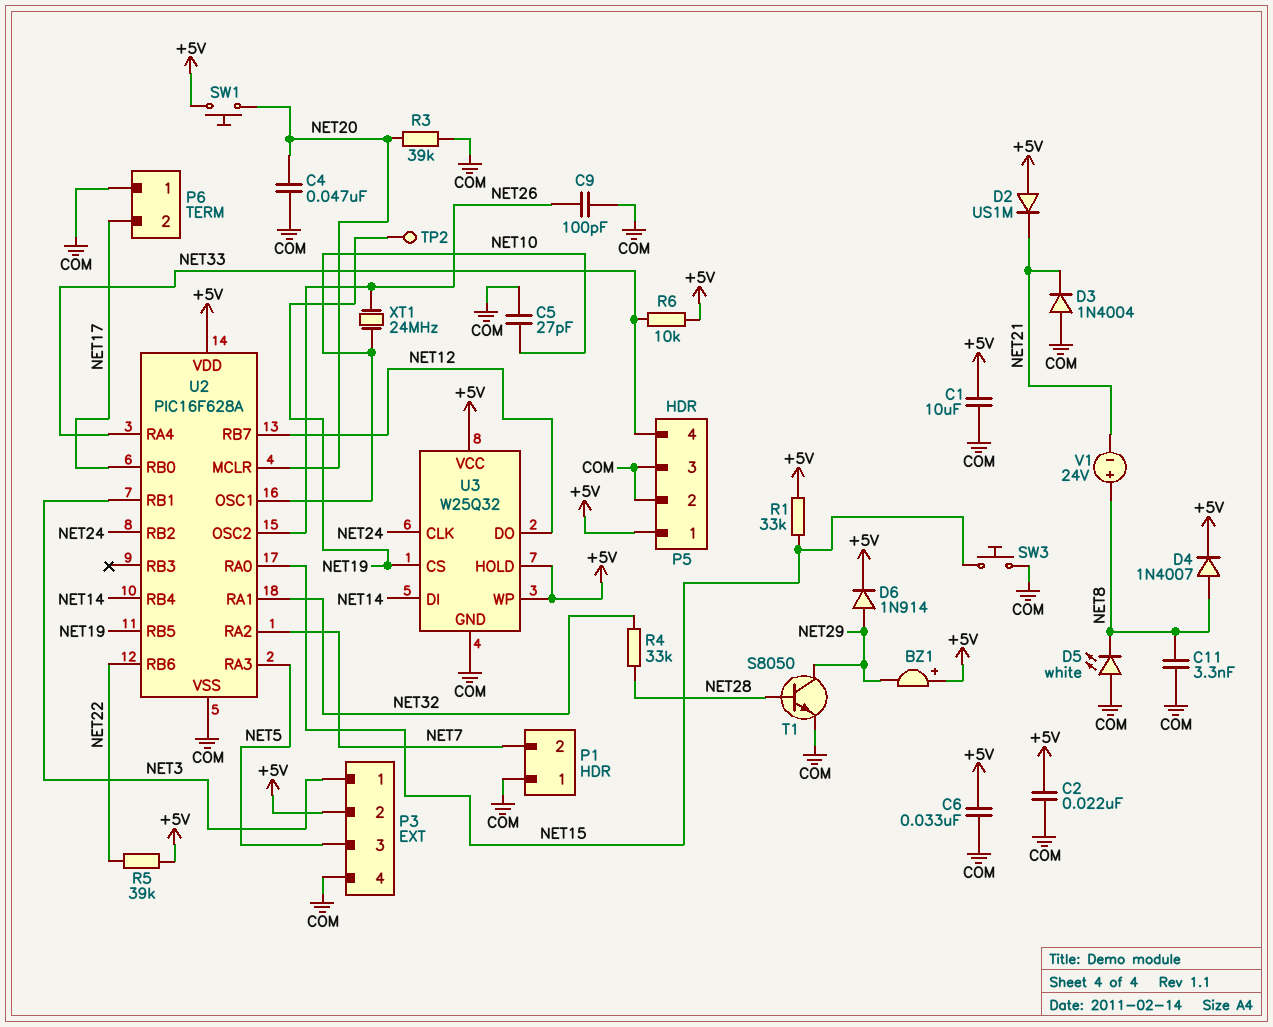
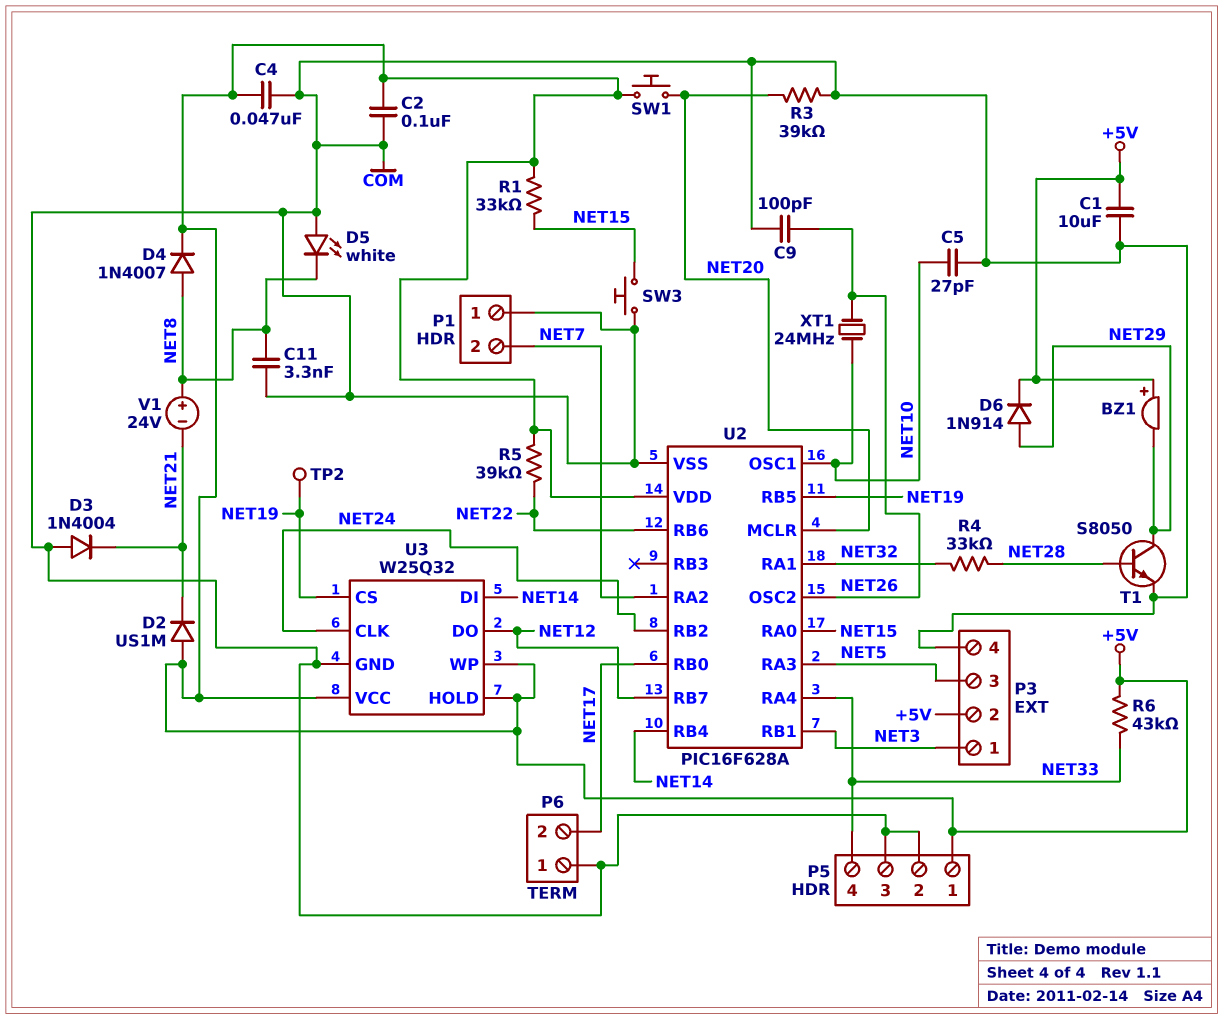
C2: 22nF (+5V, COM) -> 100nF (+5V, COM)
C4: 47nF (COM, NET20) -> 47nF (+5V, COM)
C6: 33nF (+5V, COM) -> none
R6: 10k (+5V, NET33) -> 43k (+5V, NET33)

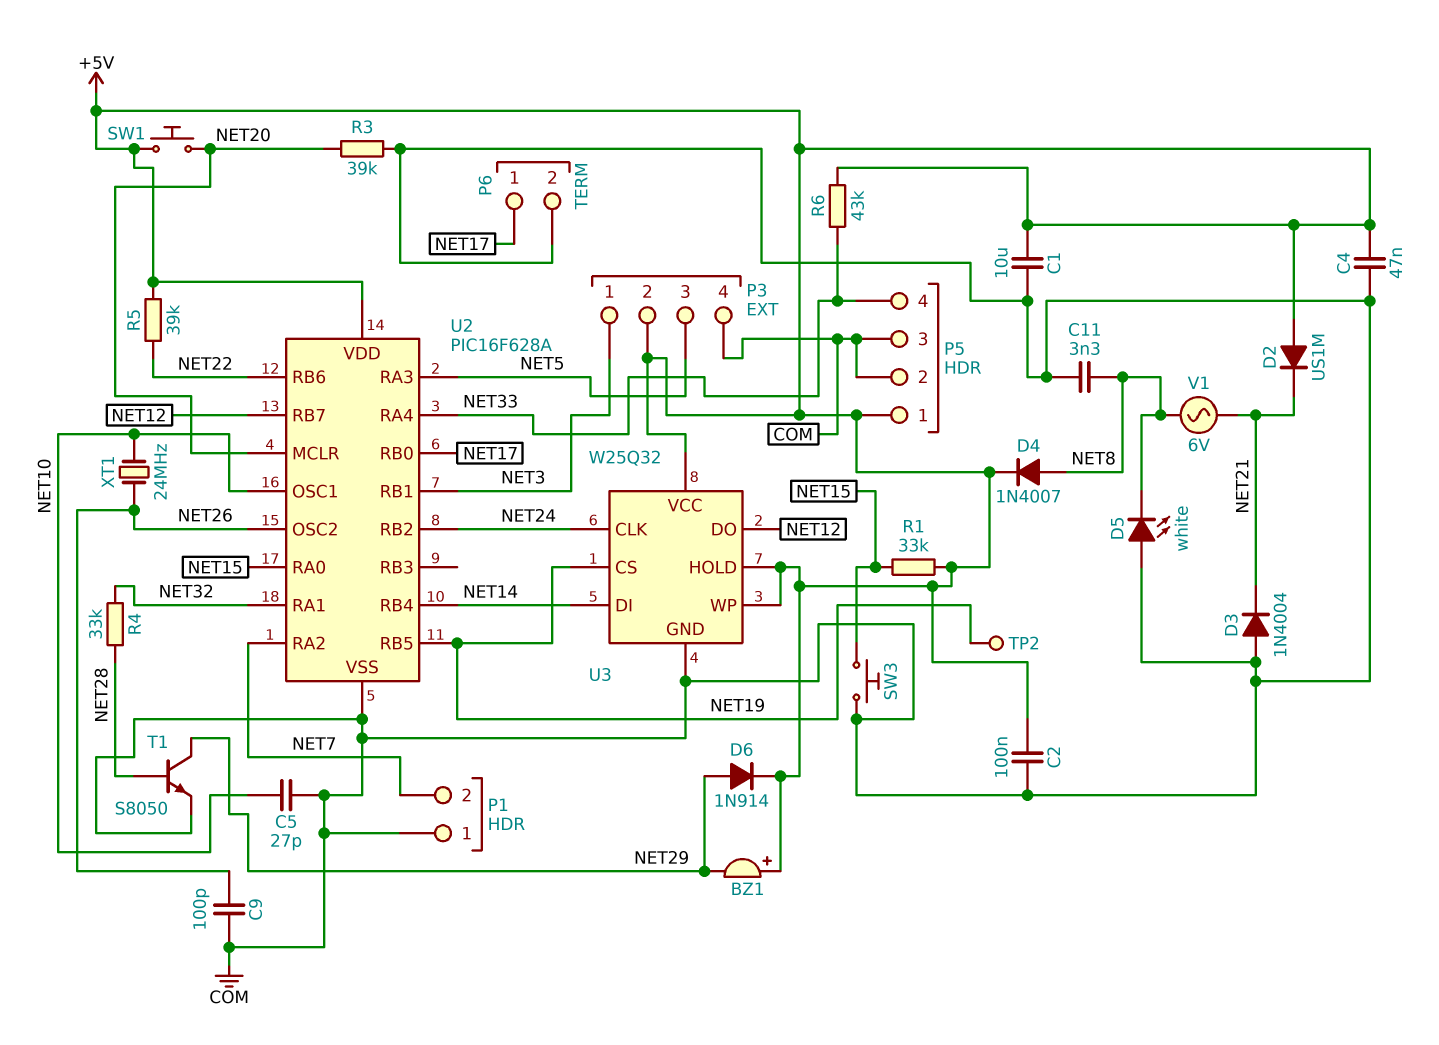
P6 pin 1: COM -> NET17
P6 pin 2: NET17 -> COM
V1: 24V (plus NET8, minus NET21) -> AC 6V (NET8, NET21)

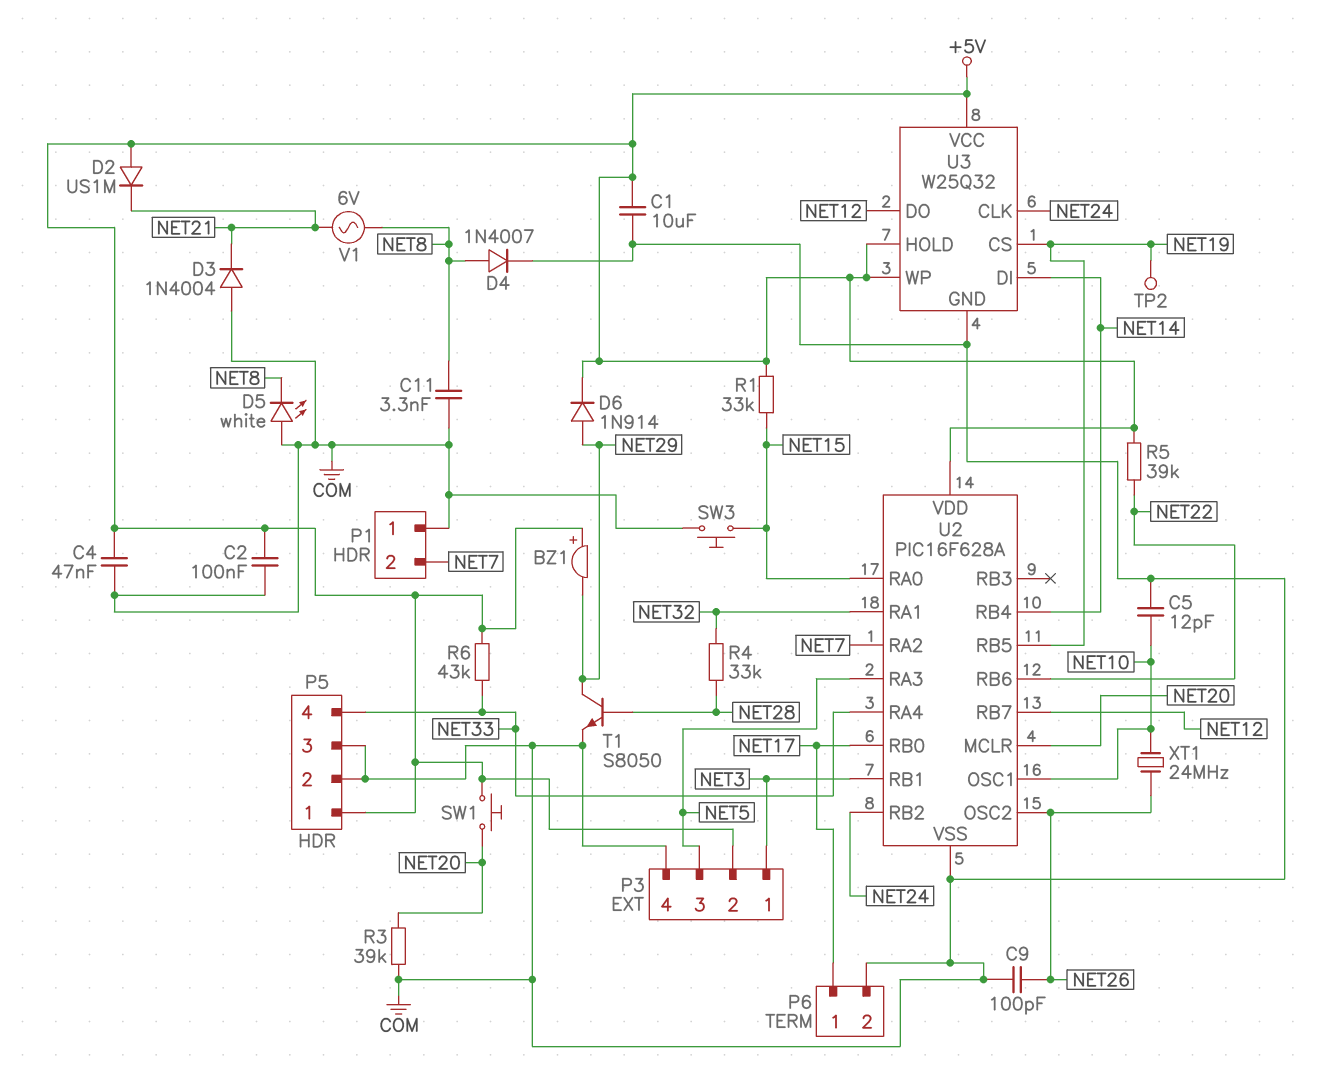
C5: 27pF (COM, NET10) -> 12pF (COM, NET10)
D4: diode 1N4007 (A NET8, K +5V) -> diode 1N4007 (A NET8, K COM)

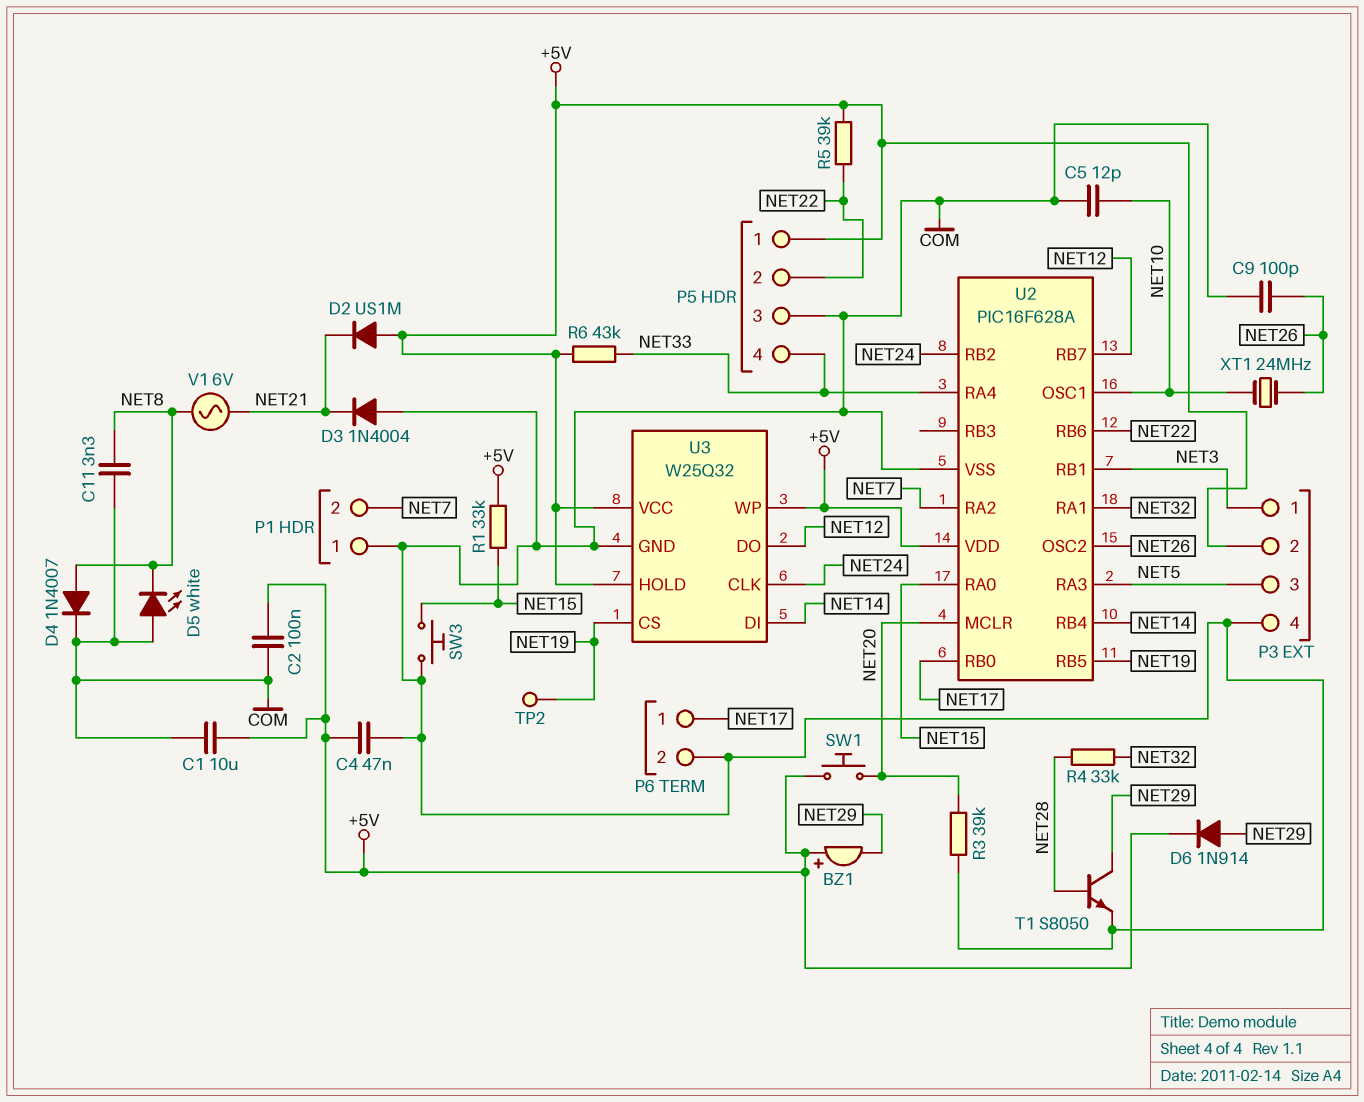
P5 pin 2: COM -> NET22

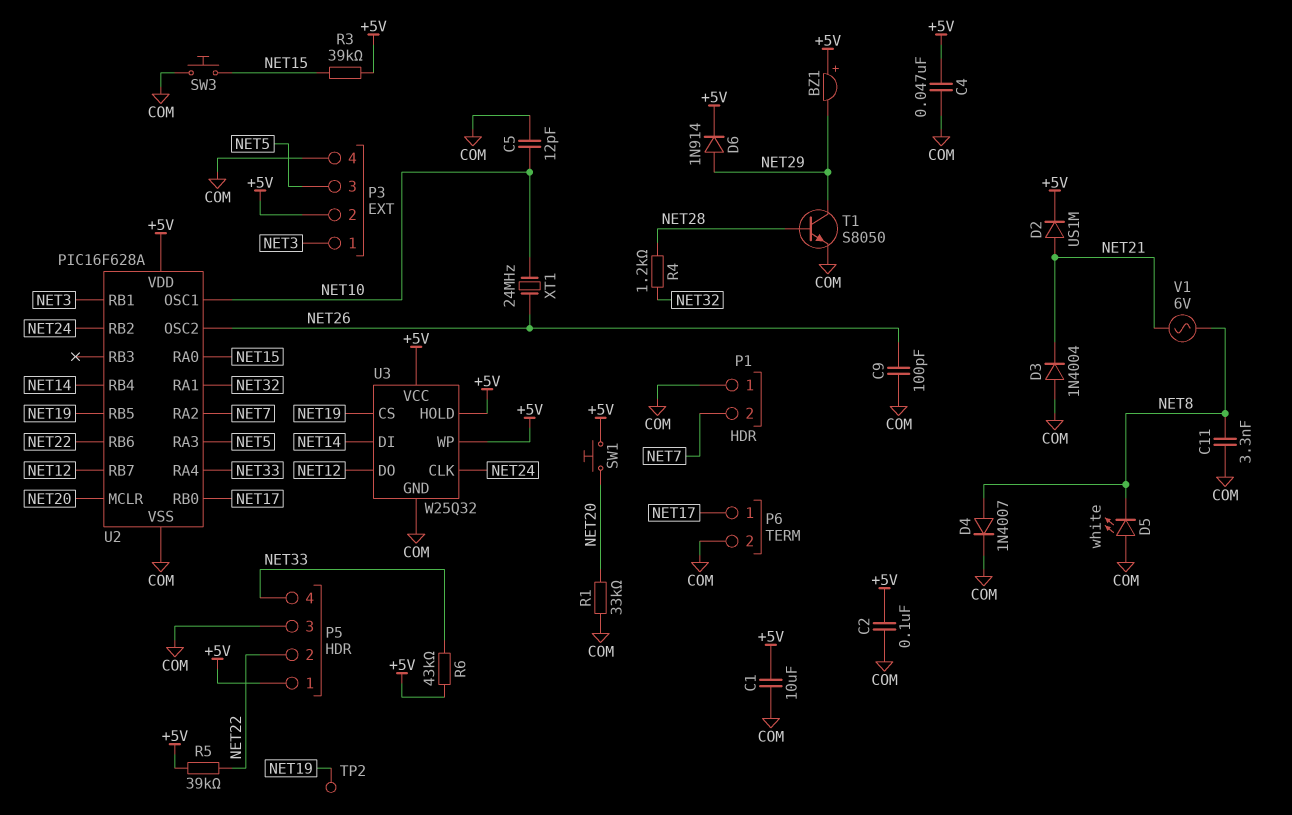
D2: diode US1M (A +5V, K NET21) -> diode US1M (A NET21, K +5V)
R1: 33k (+5V, NET15) -> 33k (COM, NET20)
R3: 39k (COM, NET20) -> 39k (+5V, NET15)
R4: 33k (NET28, NET32) -> 1.2k (NET28, NET32)

